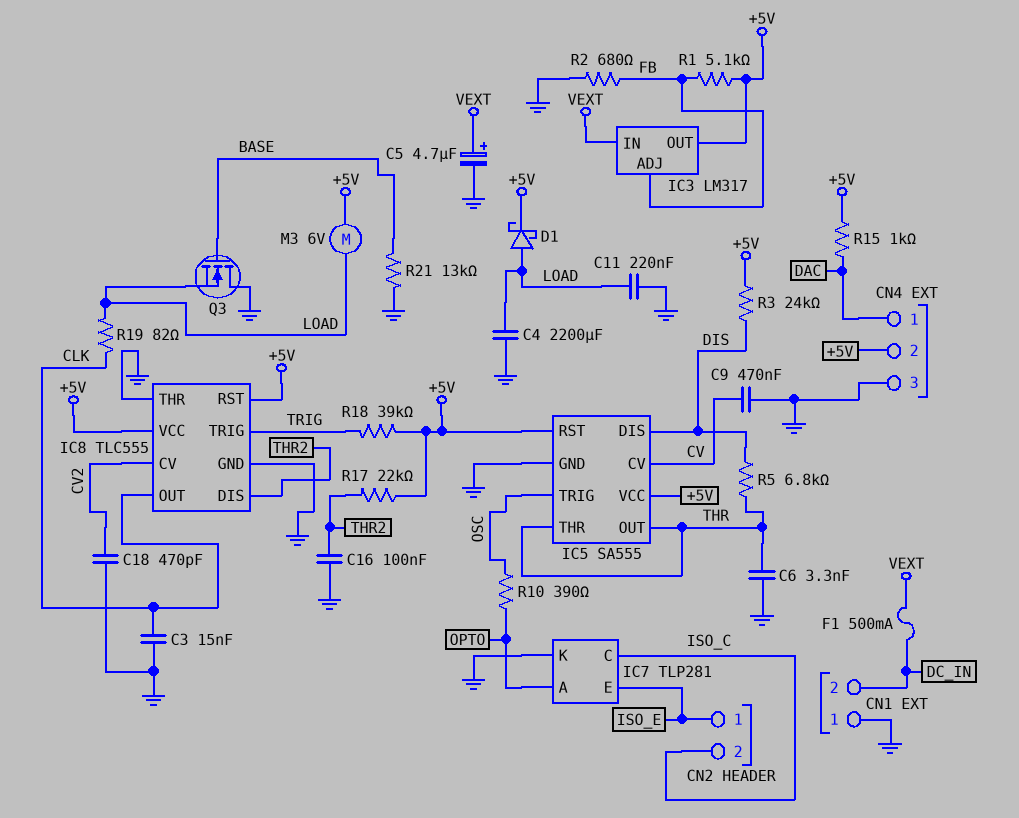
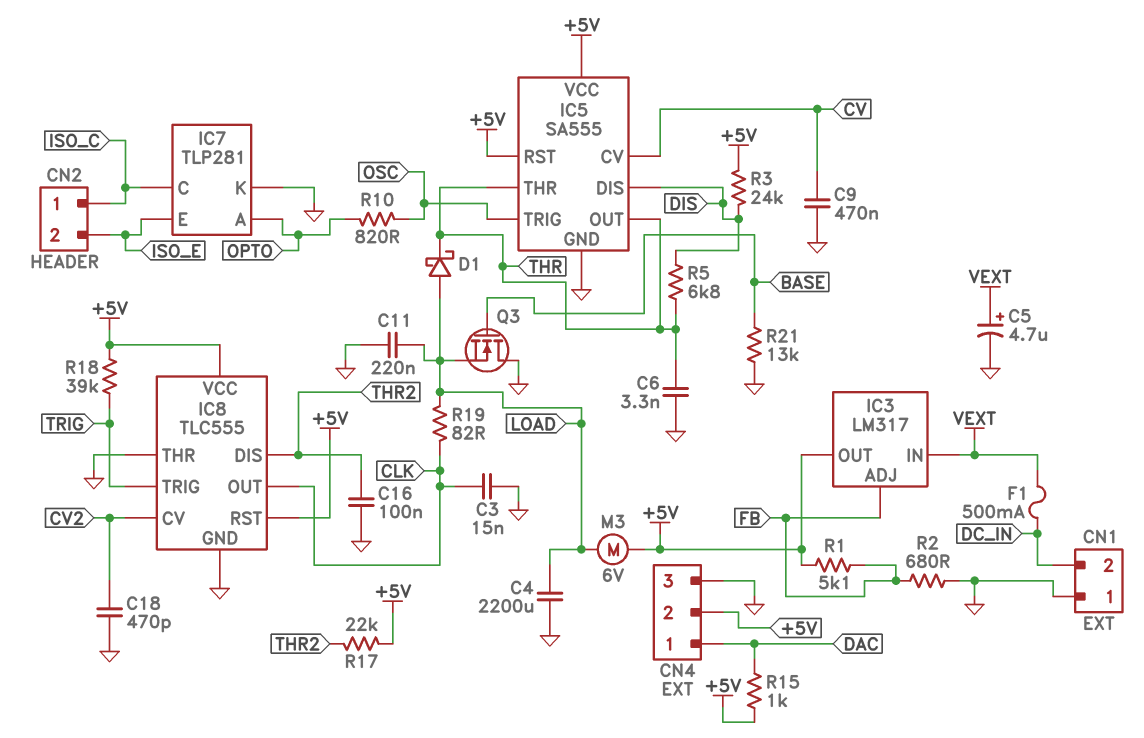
CN2 pin 1: ISO_E -> ISO_C
CN2 pin 2: ISO_C -> ISO_E
D1: schottky (A LOAD, K +5V) -> schottky (A LOAD, K THR)
R10: 390 (OPTO, OSC) -> 820 (OPTO, OSC)

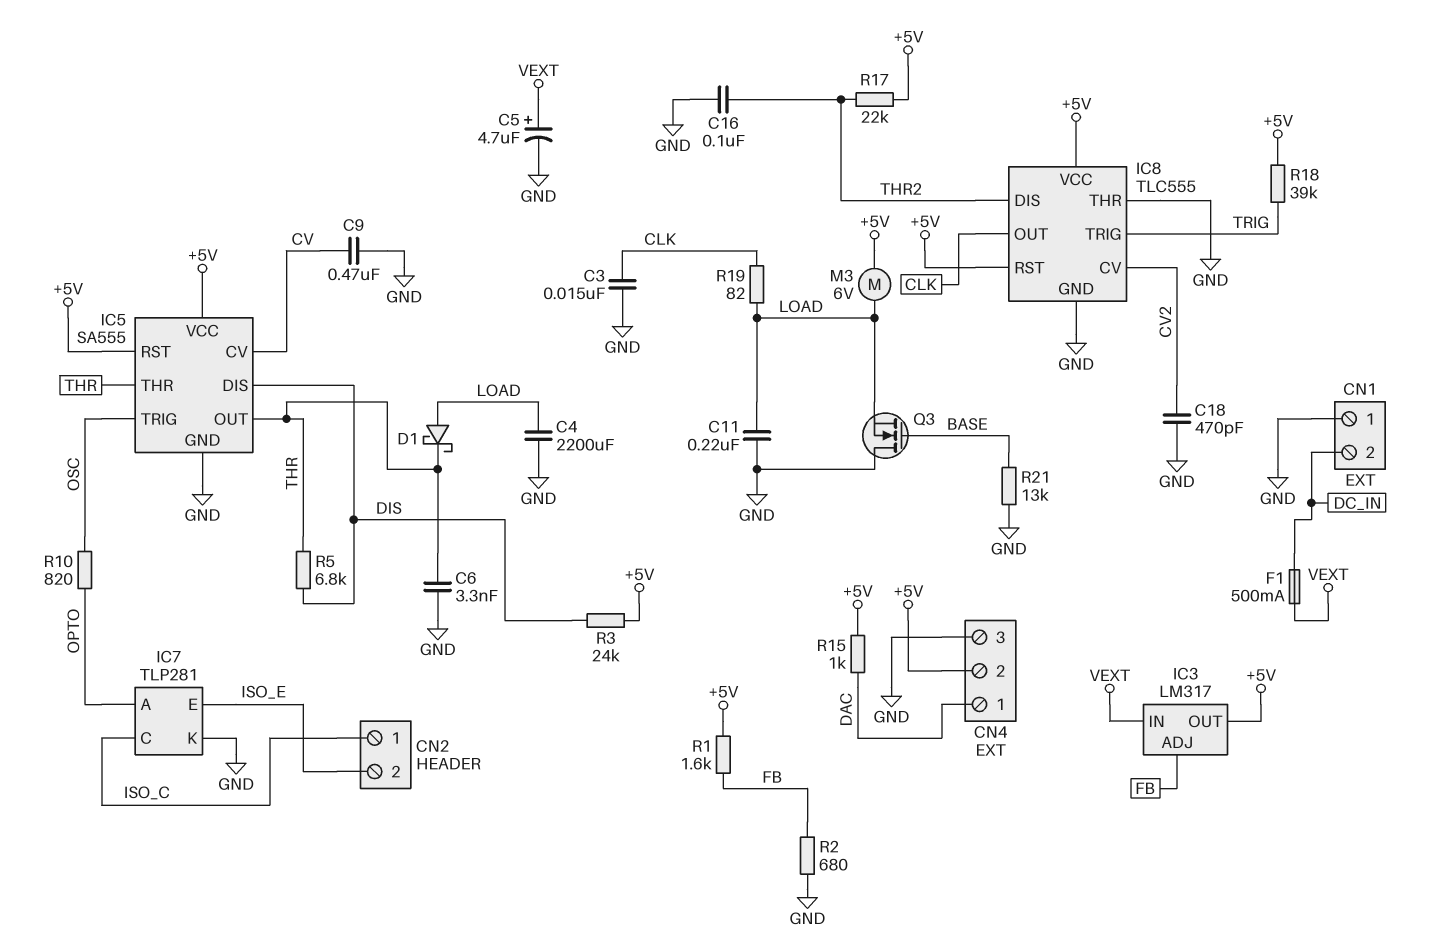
R1: 5.1k (+5V, FB) -> 1.6k (+5V, FB)

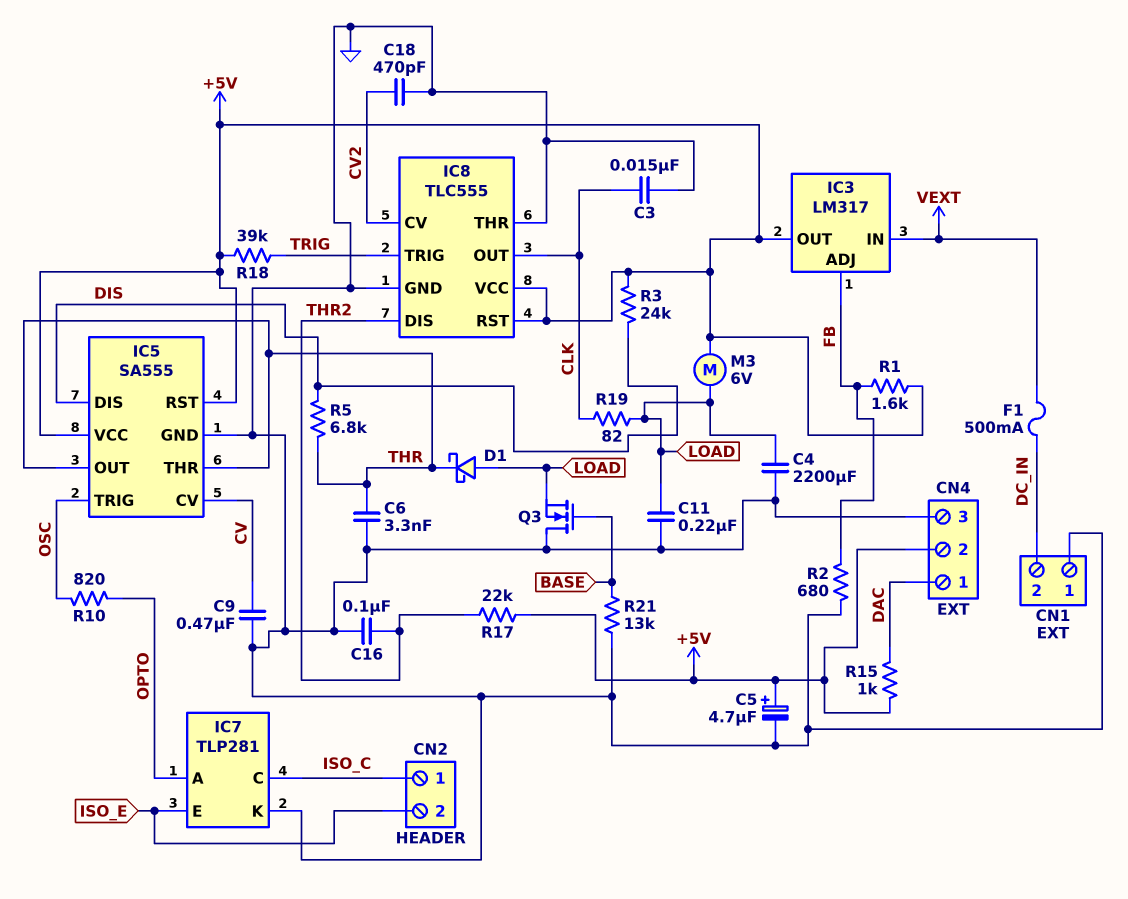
C5: 4.7uF (plus VEXT, minus GND) -> 4.7uF (plus +5V, minus GND)

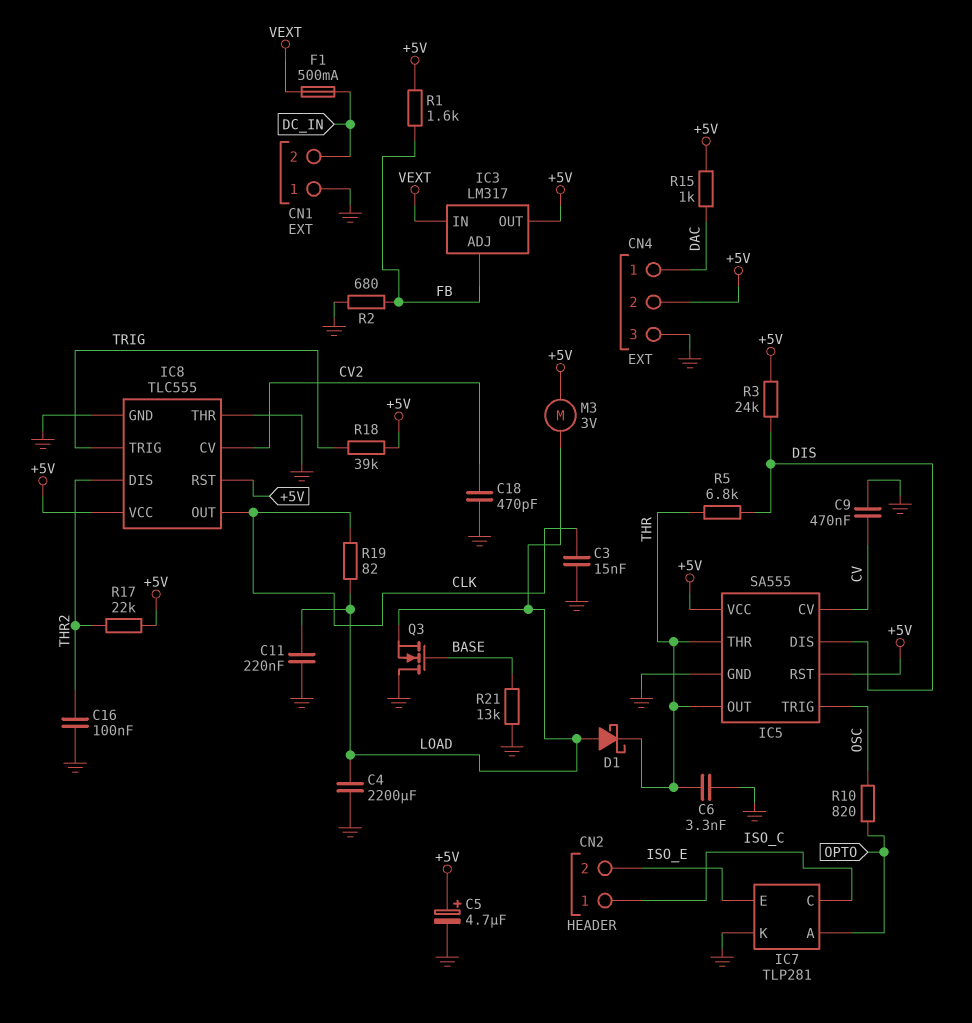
M3: motor 6V (+5V, LOAD) -> motor 3V (+5V, LOAD)

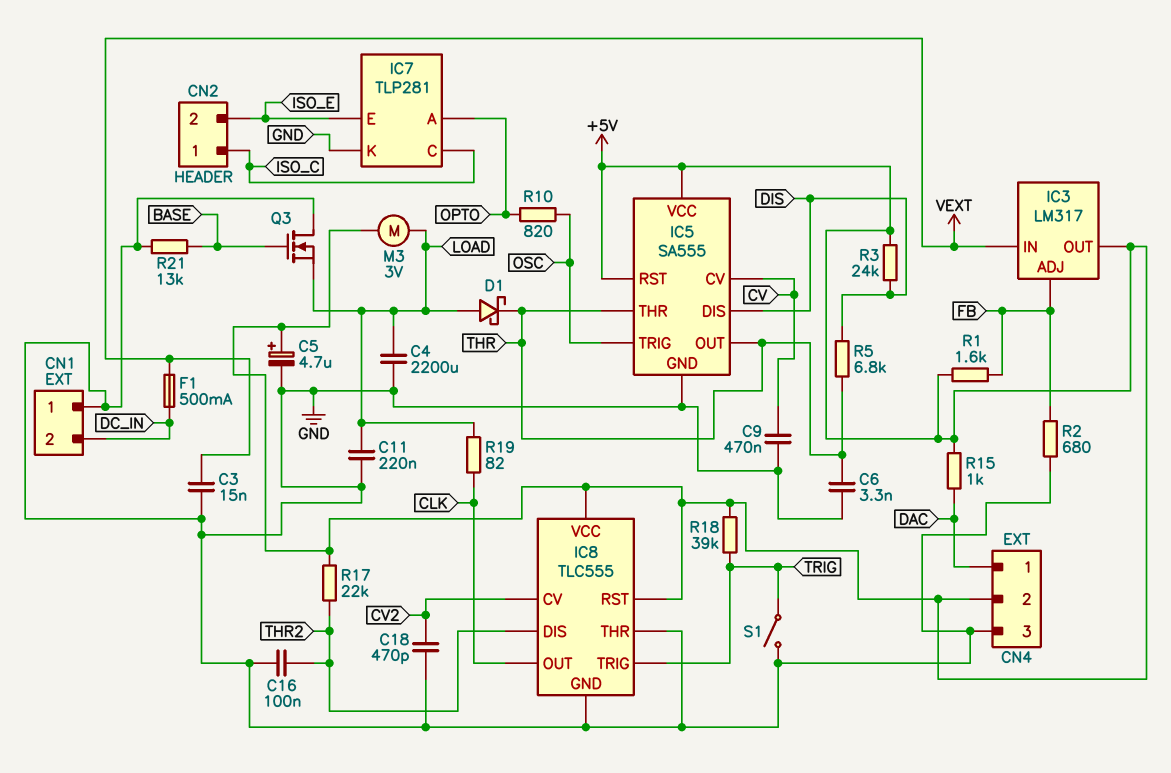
C3: 15nF (CLK, GND) -> 15nF (GND, VEXT)
S1: none -> switch (GND, TRIG)

